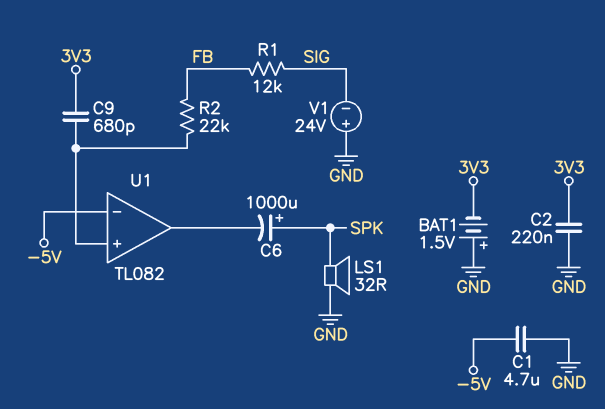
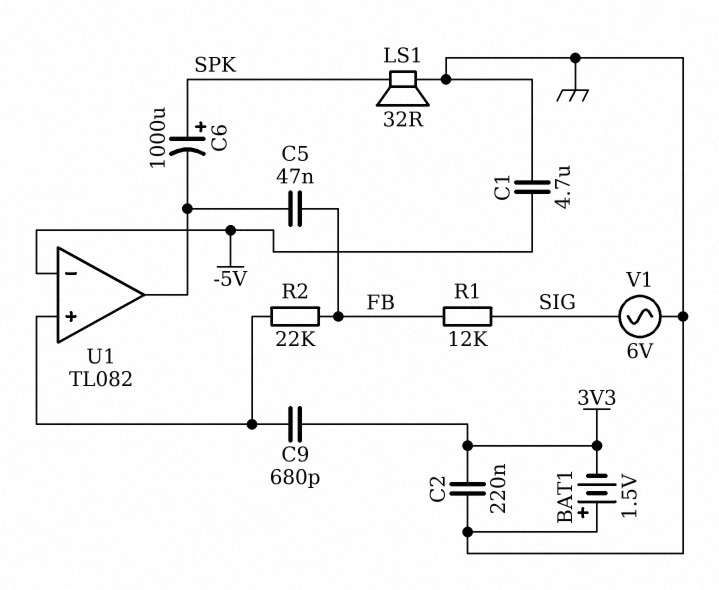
C5: none -> 47nF (FB, U1/out)
V1: 24V (plus GND, minus SIG) -> AC 6V (GND, SIG)

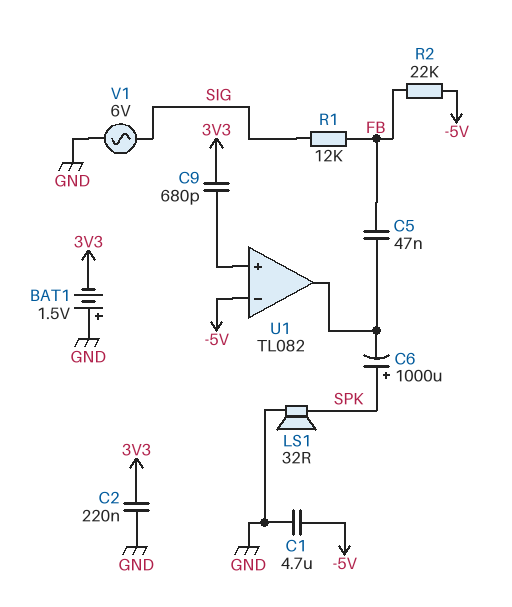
R2: 22k (FB, U1/in+) -> 22k (-5V, FB)

